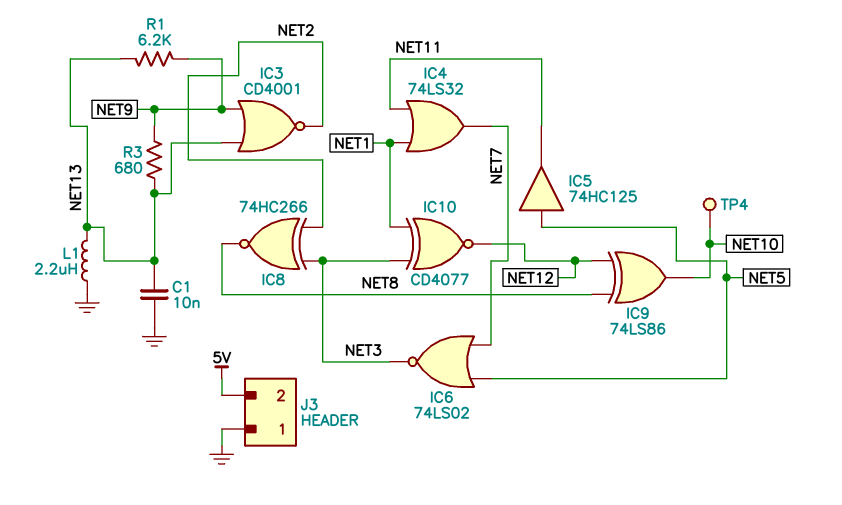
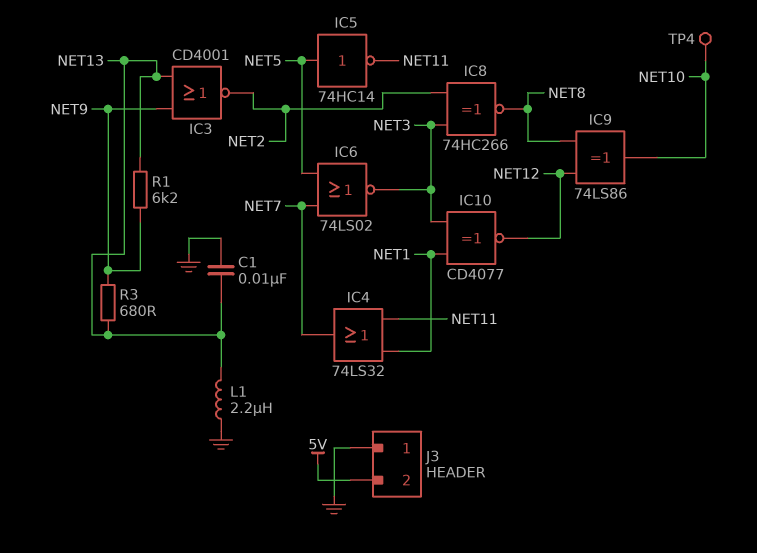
IC5: buffer 74HC125 (in NET5, out NET11) -> NOT 74HC14 (in NET5, out NET11)

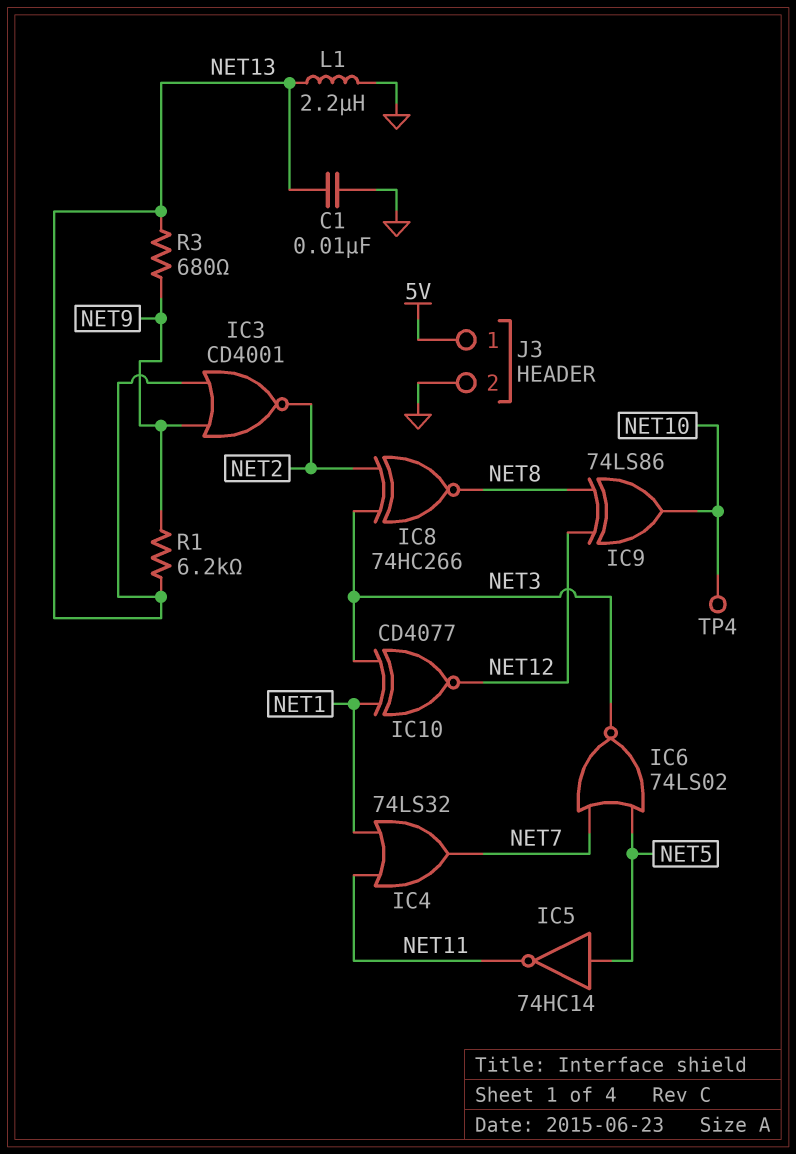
J3 pin 1: GND -> 5V
J3 pin 2: 5V -> GND

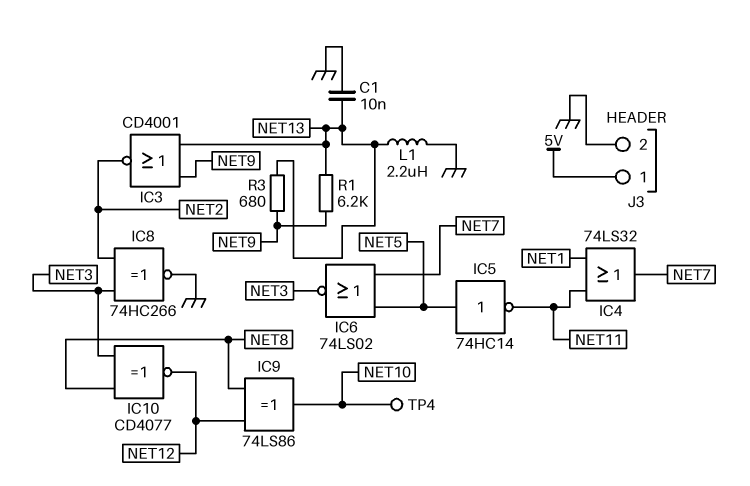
IC8: XNOR 74HC266 (in NET2, in NET3, out NET8) -> XNOR 74HC266 (in NET2, in NET3, out GND)
IC10: XNOR CD4077 (in NET1, in NET3, out NET12) -> XNOR CD4077 (in NET3, in NET8, out NET12)

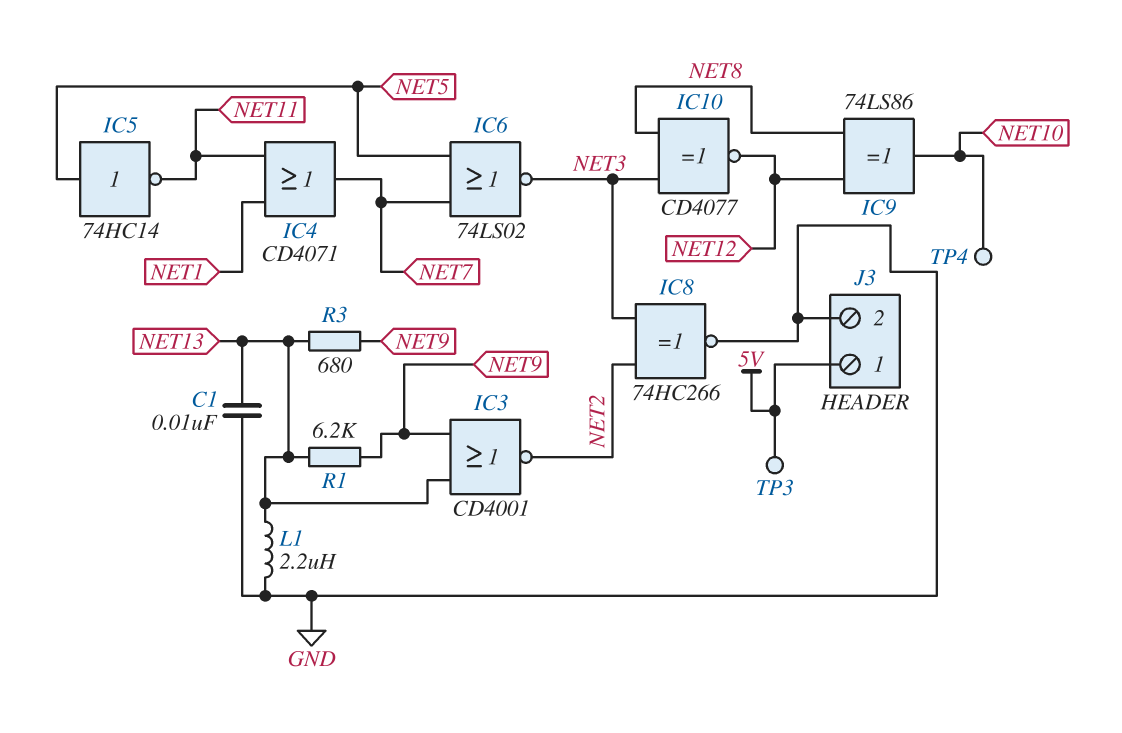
IC4: OR 74LS32 (in NET1, in NET11, out NET7) -> OR CD4071 (in NET1, in NET11, out NET7)
TP3: none -> test point (5V)

